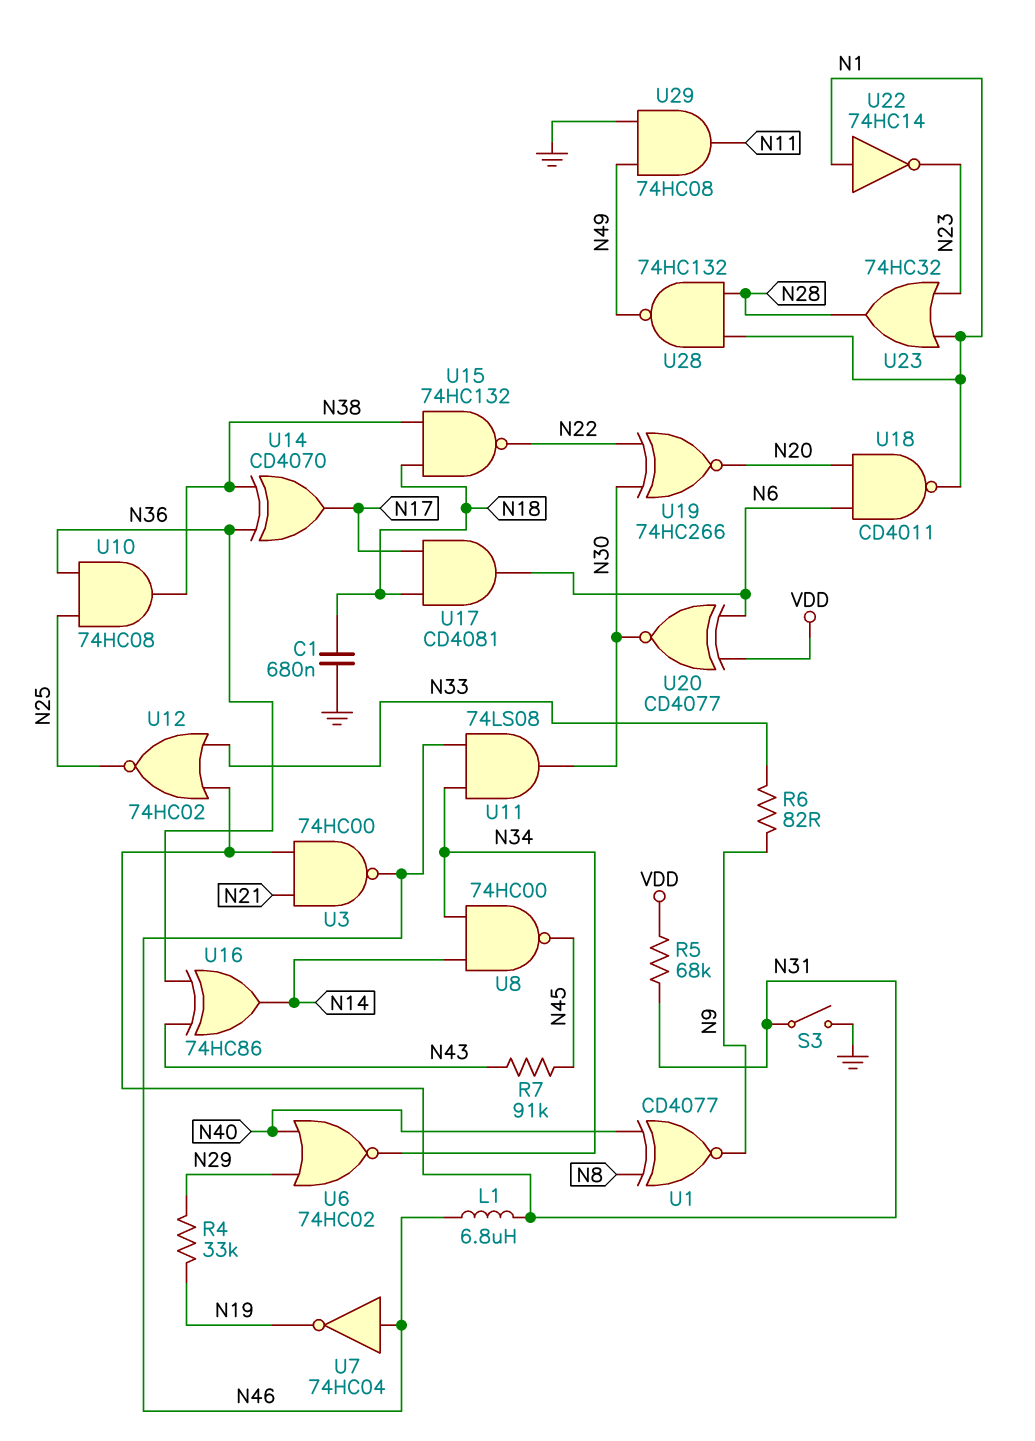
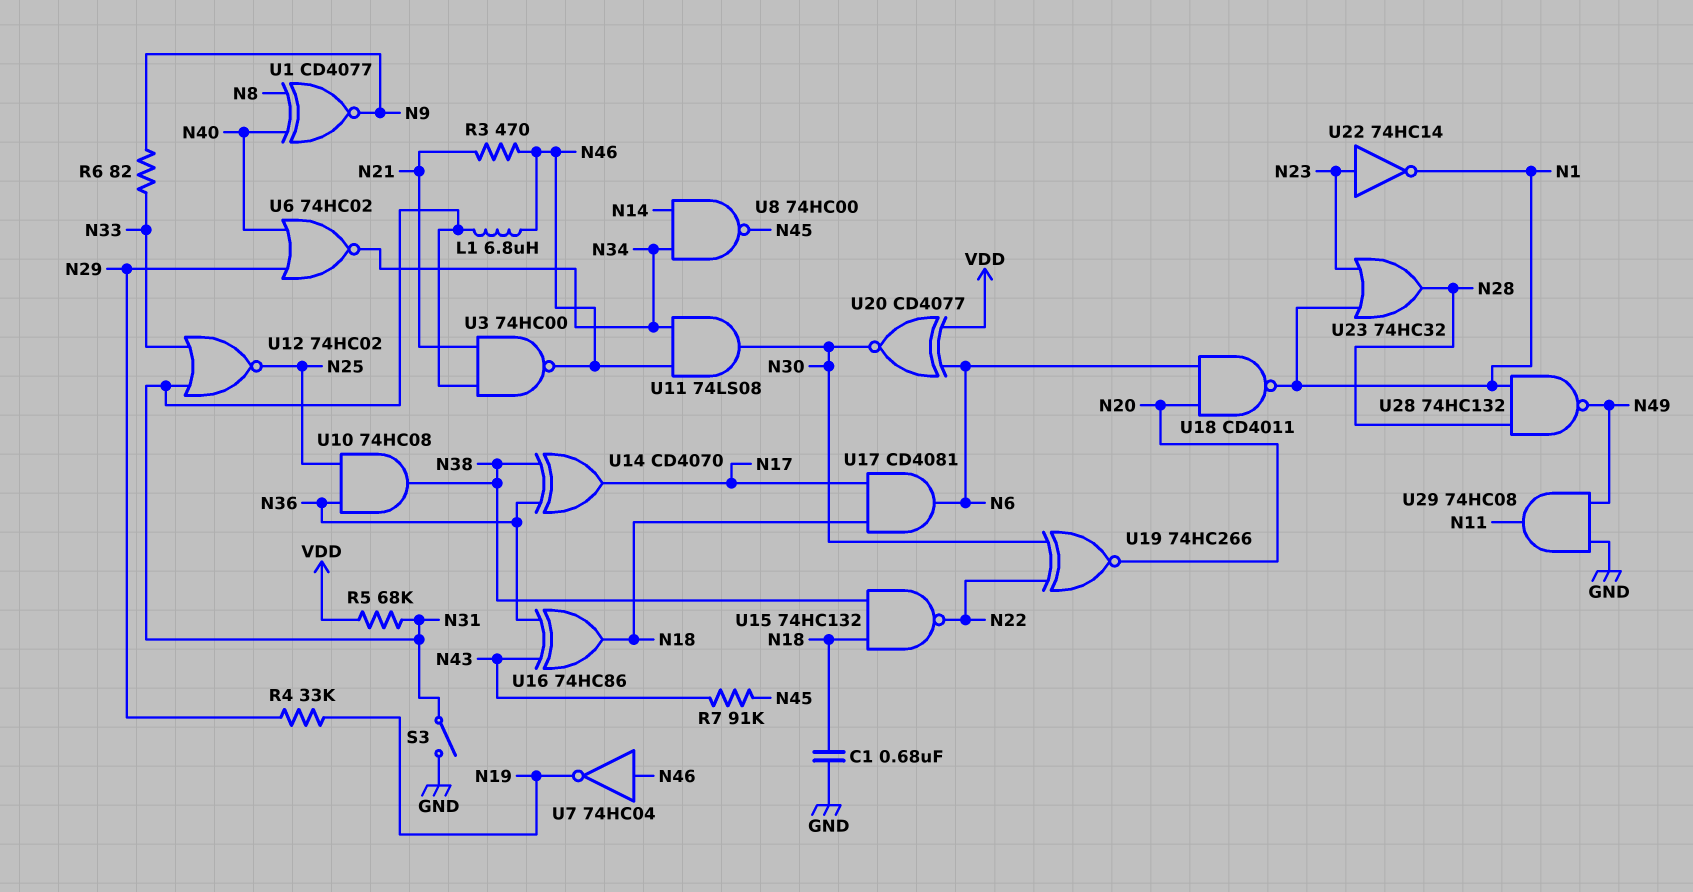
R3: none -> 470 (N21, N46)
U16: XOR 74HC86 (in N36, in N43, out N14) -> XOR 74HC86 (in N36, in N43, out N18)
U22: NOT 74HC14 (in N1, out N23) -> NOT 74HC14 (in N23, out N1)

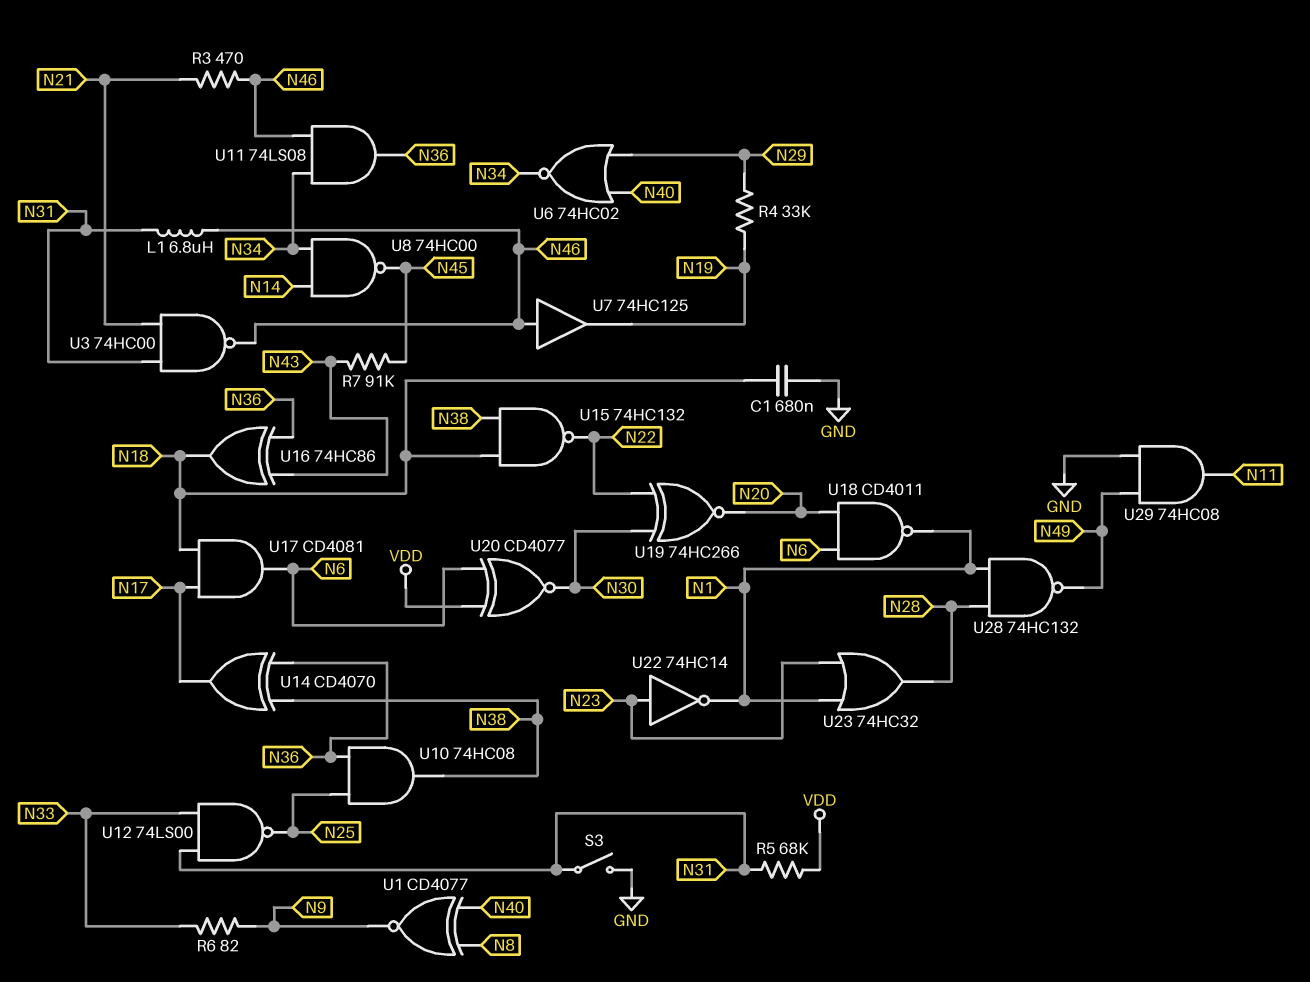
U7: NOT 74HC04 (in N46, out N19) -> buffer 74HC125 (in N46, out N19)
U11: AND 74LS08 (in N34, in N46, out N30) -> AND 74LS08 (in N34, in N46, out N36)
U12: NOR 74HC02 (in N31, in N33, out N25) -> NAND 74LS00 (in N31, in N33, out N25)

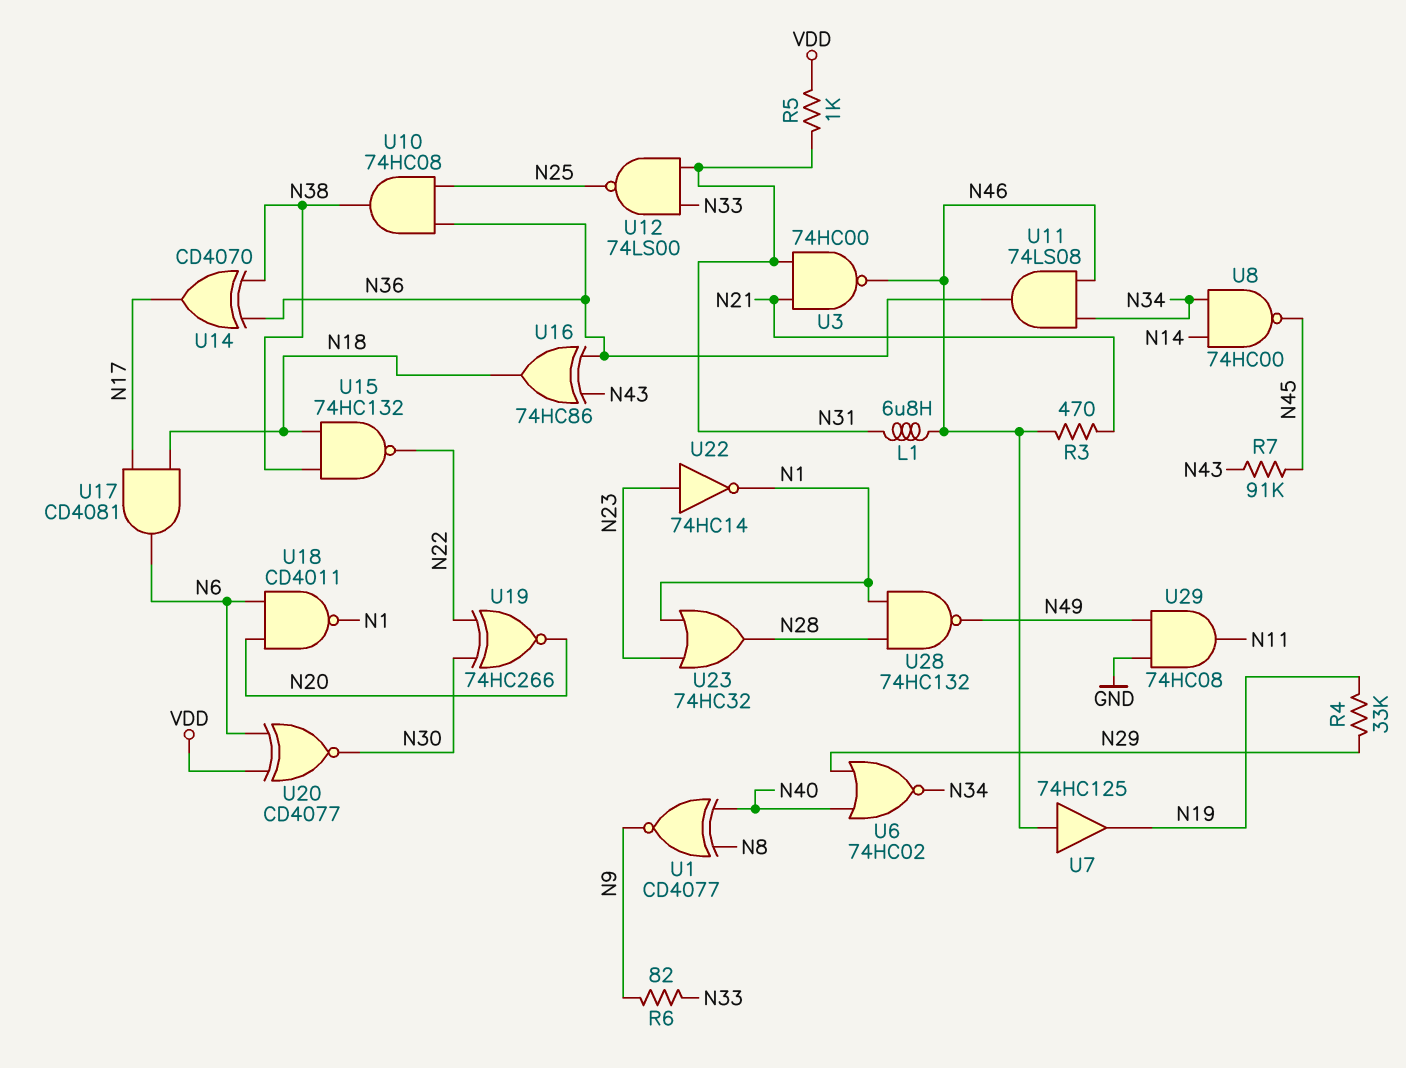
C1: 680nF (GND, N18) -> none
R5: 68k (N31, VDD) -> 1k (N31, VDD)
S3: switch (GND, N31) -> none

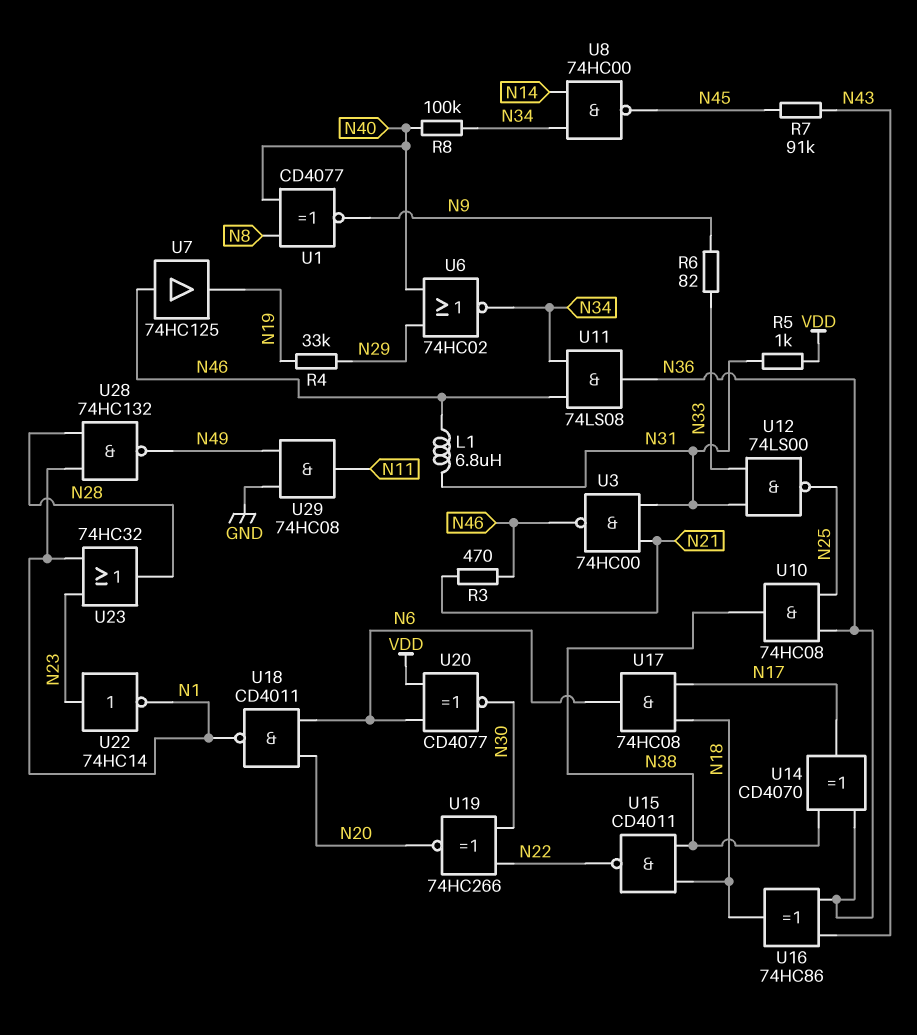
R8: none -> 100k (N34, N40)
U15: NAND 74HC132 (in N18, in N38, out N22) -> NAND CD4011 (in N18, in N38, out N22)
U17: AND CD4081 (in N17, in N18, out N6) -> AND 74HC08 (in N17, in N18, out N6)

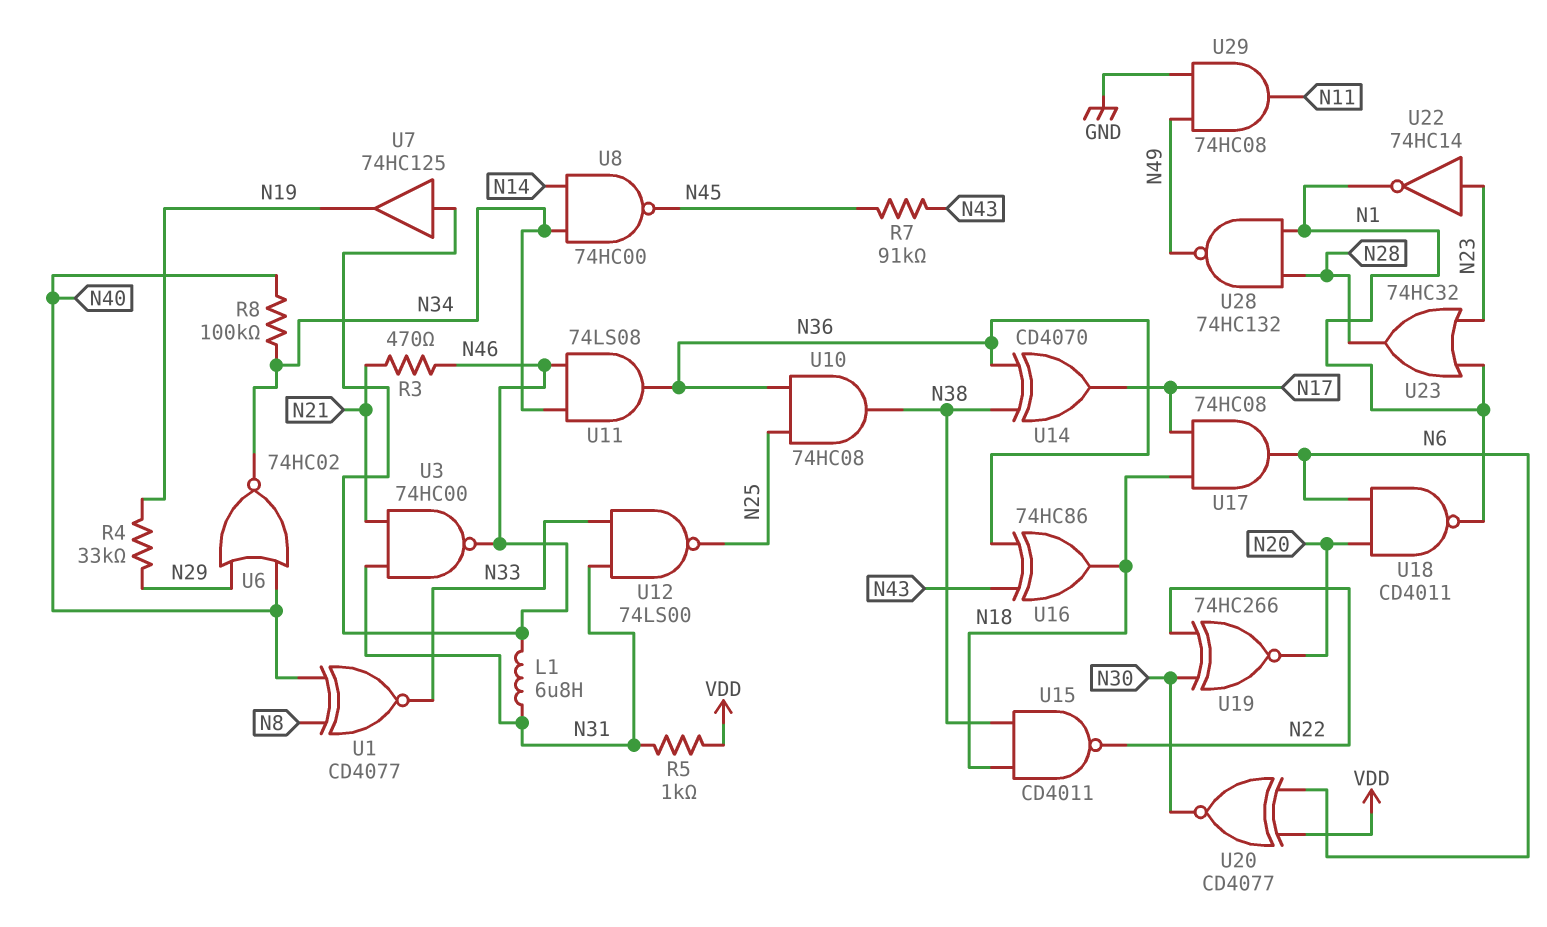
R6: 82 (N9, N33) -> none
U1: XNOR CD4077 (in N8, in N40, out N9) -> XNOR CD4077 (in N8, in N40, out N33)

